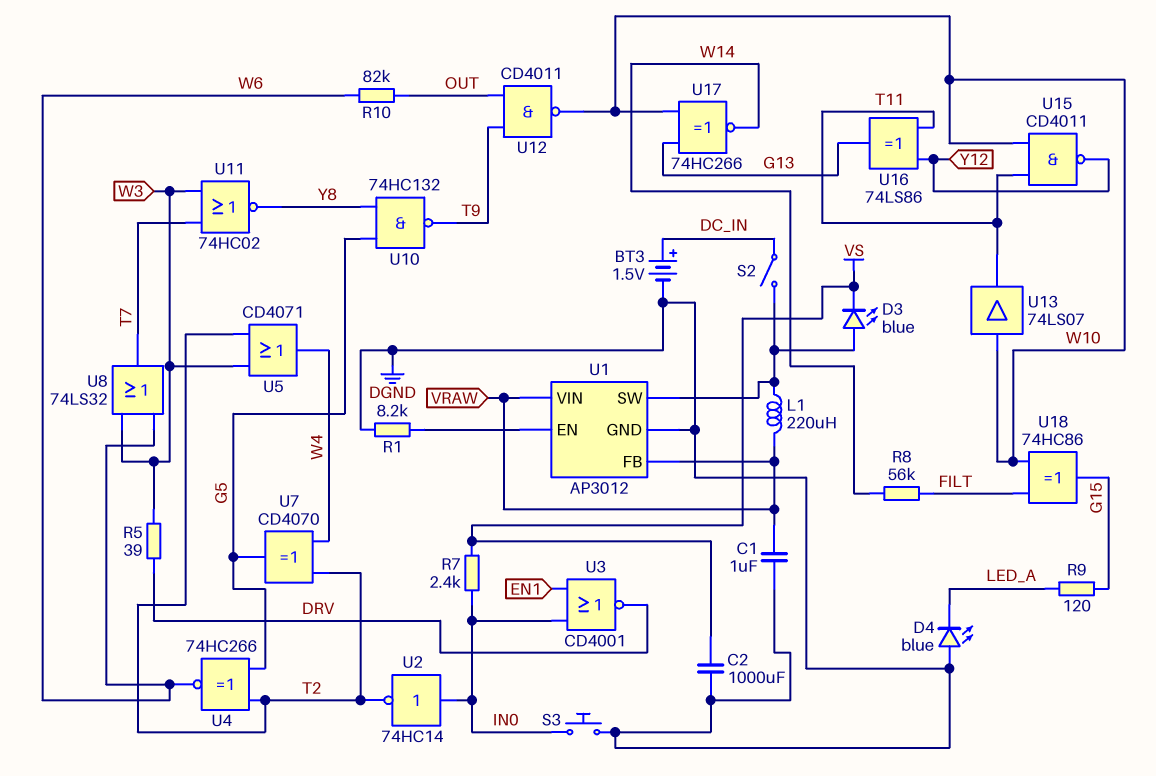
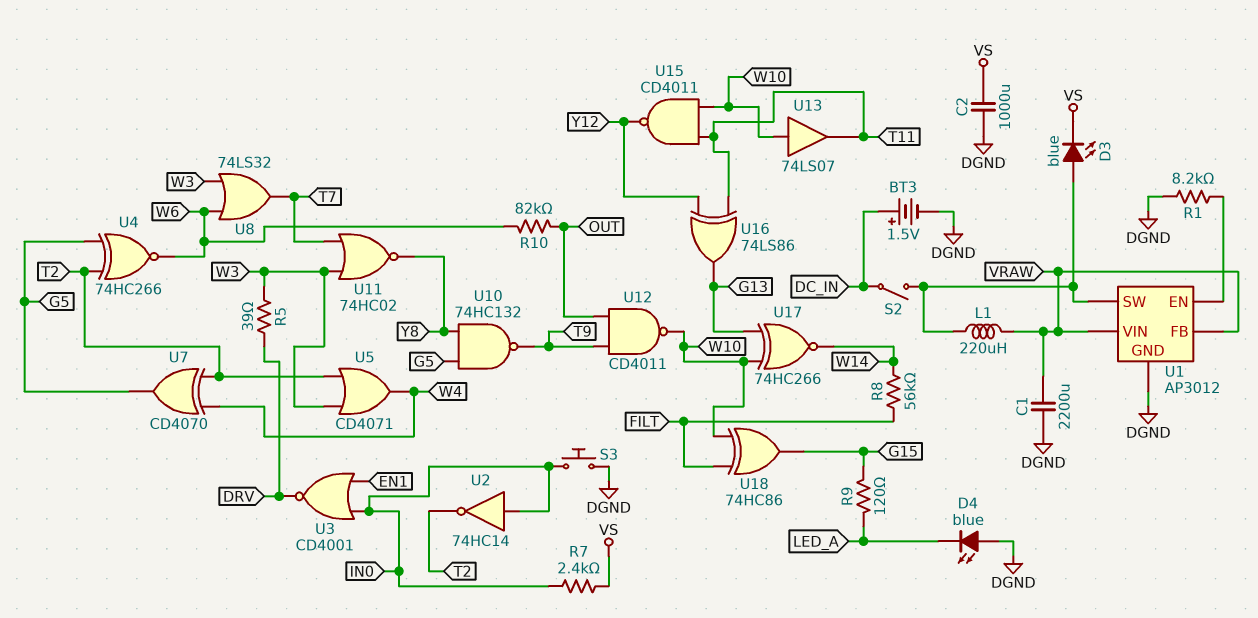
C1: 1uF (DGND, VRAW) -> 2200uF (DGND, VRAW)

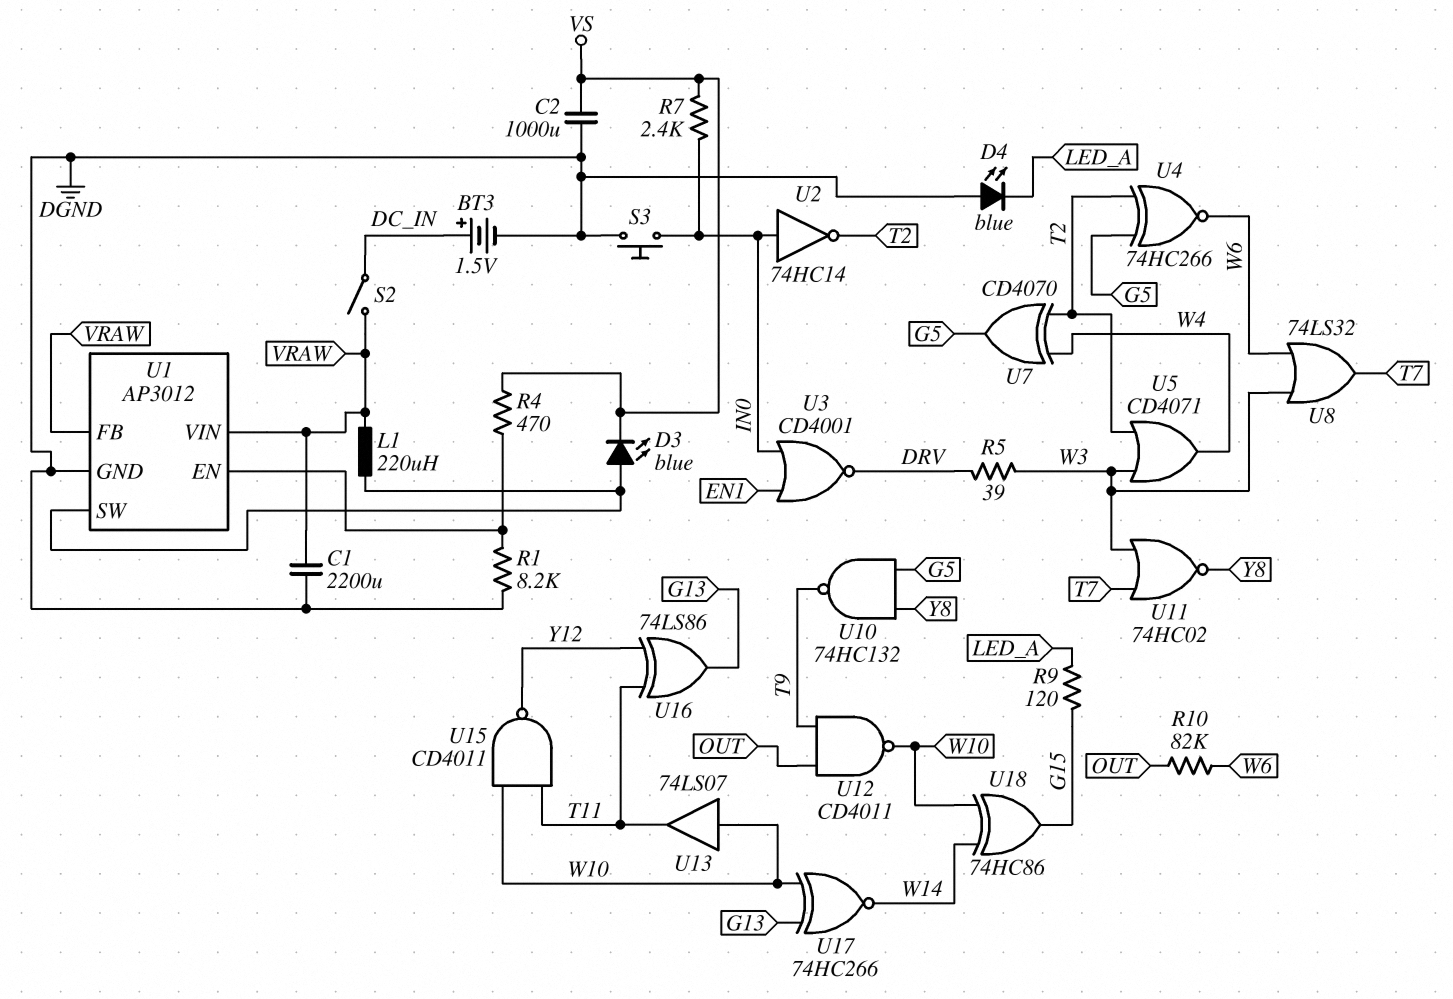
R4: none -> 470 (U1/EN, VS)
R8: 56k (FILT, W14) -> none
S2: switch (DC_IN, U1/SW) -> switch (DC_IN, VRAW)
U18: XOR 74HC86 (in FILT, in W10, out G15) -> XOR 74HC86 (in W10, in W14, out G15)

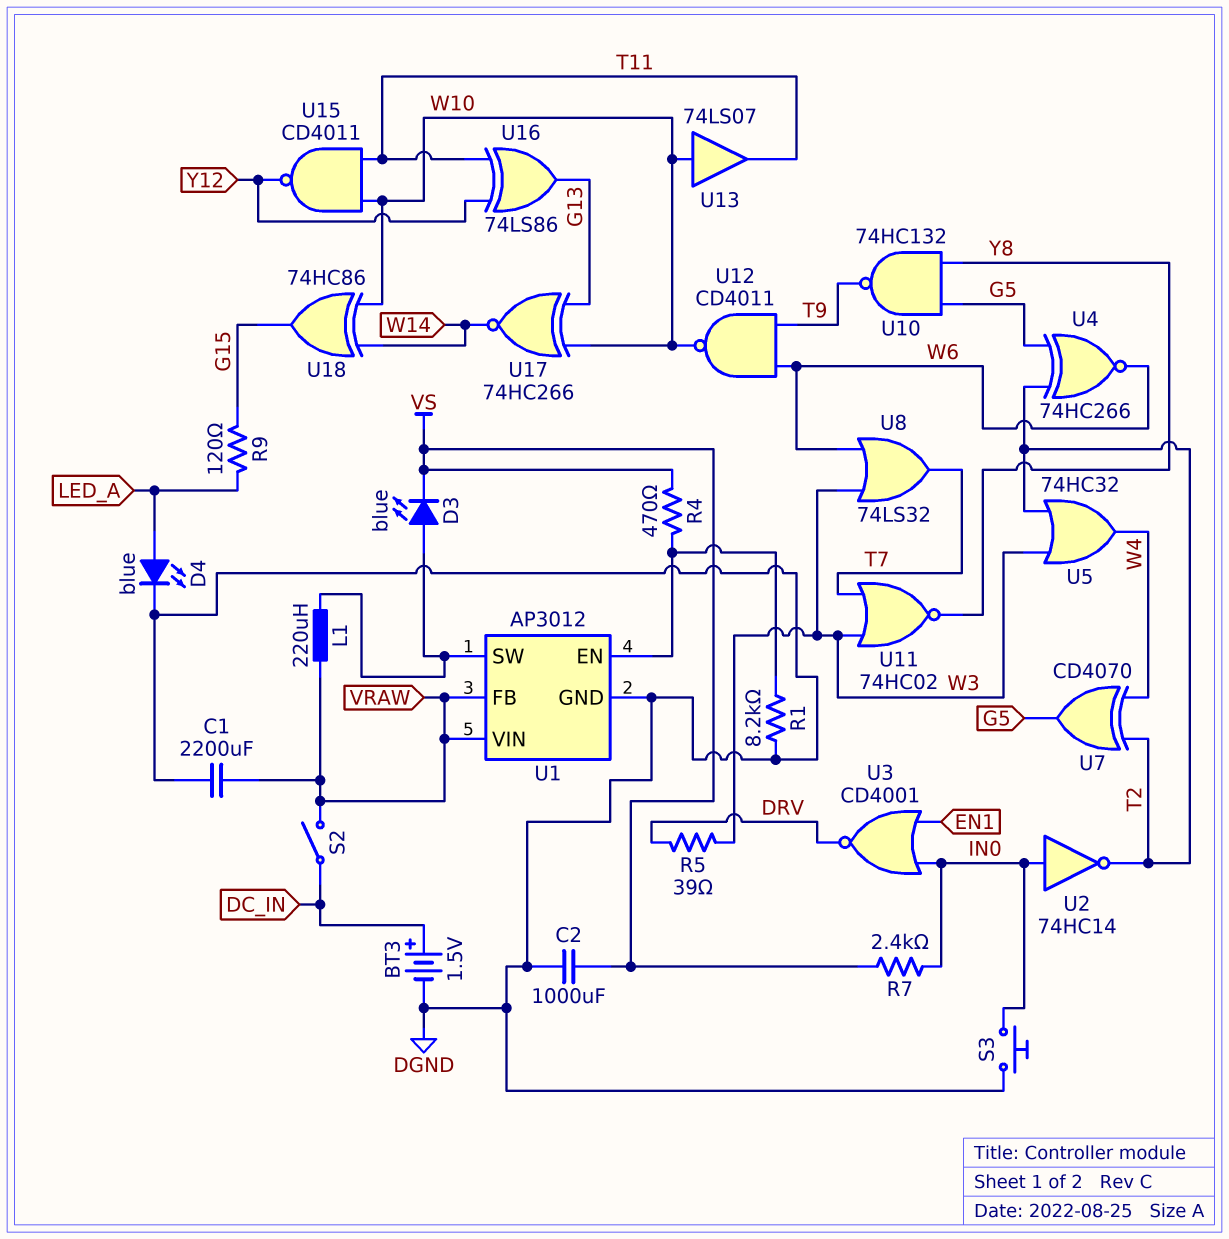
D4: LED blue (A DGND, K LED_A) -> LED blue (A LED_A, K DGND)
R10: 82k (OUT, W6) -> none
U5: OR CD4071 (in T2, in W3, out W4) -> OR 74HC32 (in T2, in W3, out W4)
U12: NAND CD4011 (in OUT, in T9, out W10) -> NAND CD4011 (in T9, in W6, out W10)

